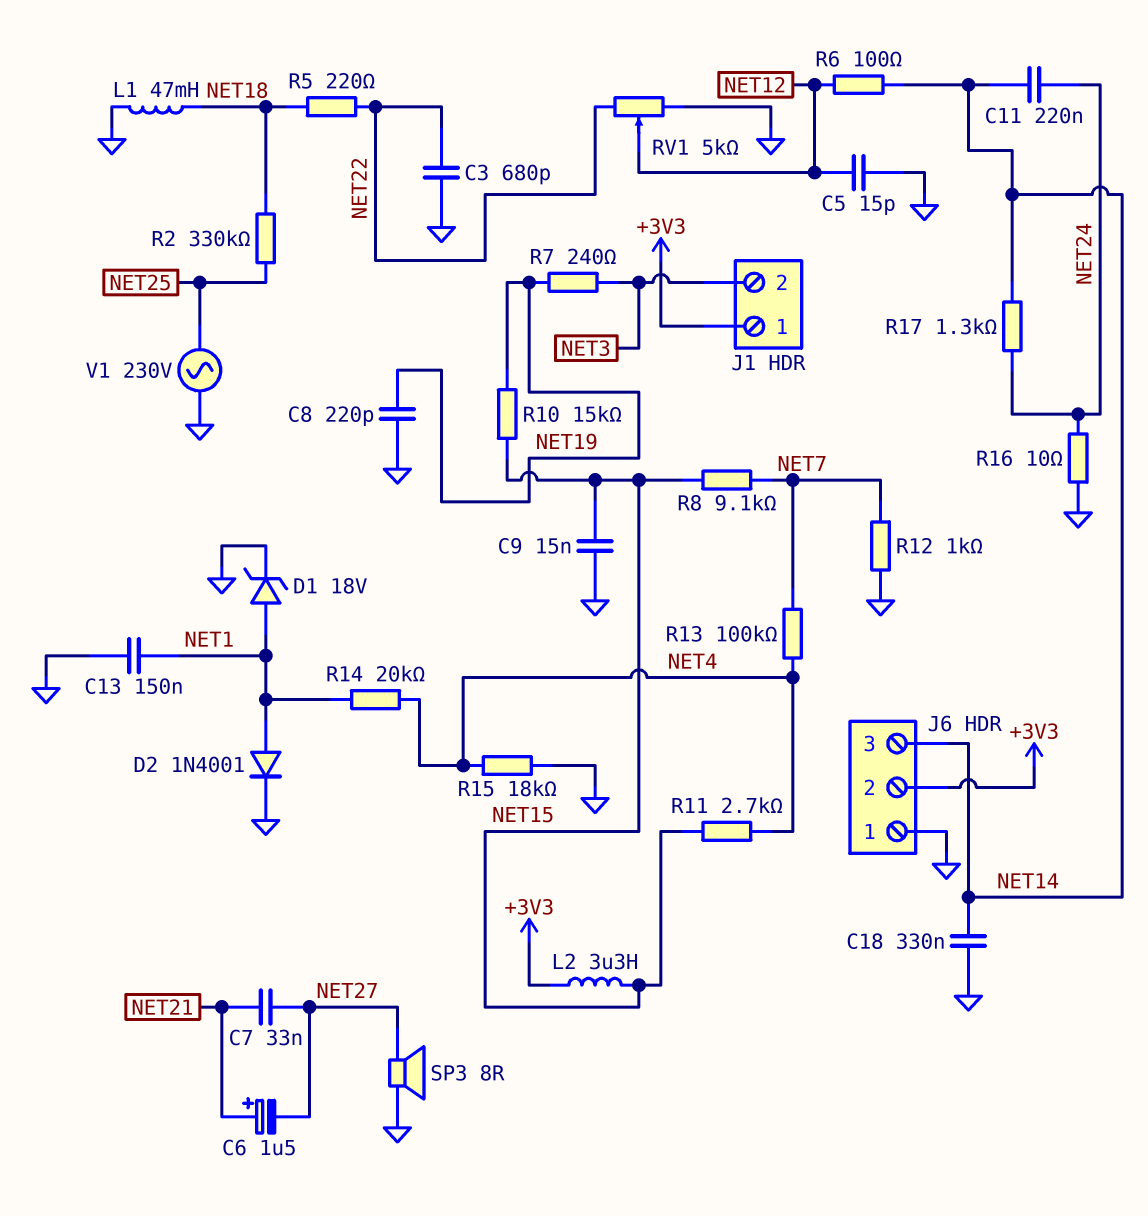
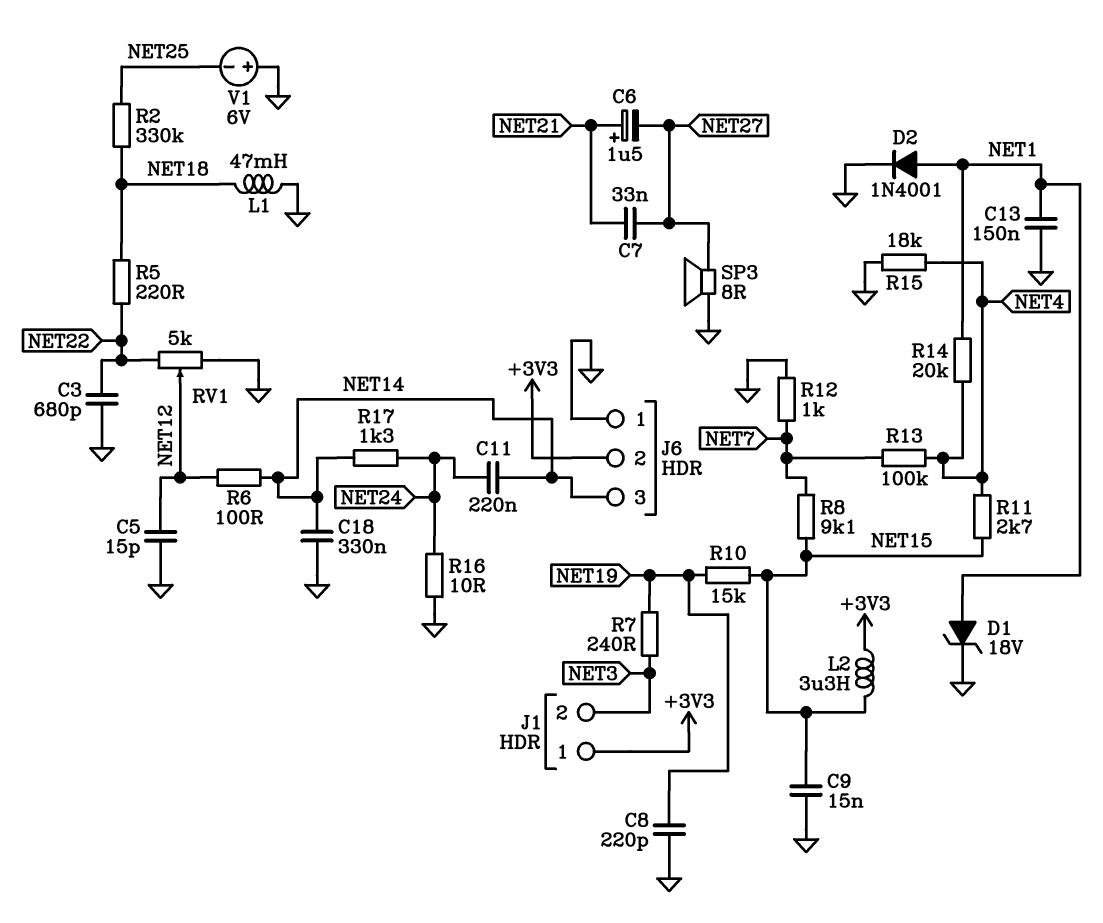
V1: AC 230V (GND, NET25) -> 6V (plus GND, minus NET25)

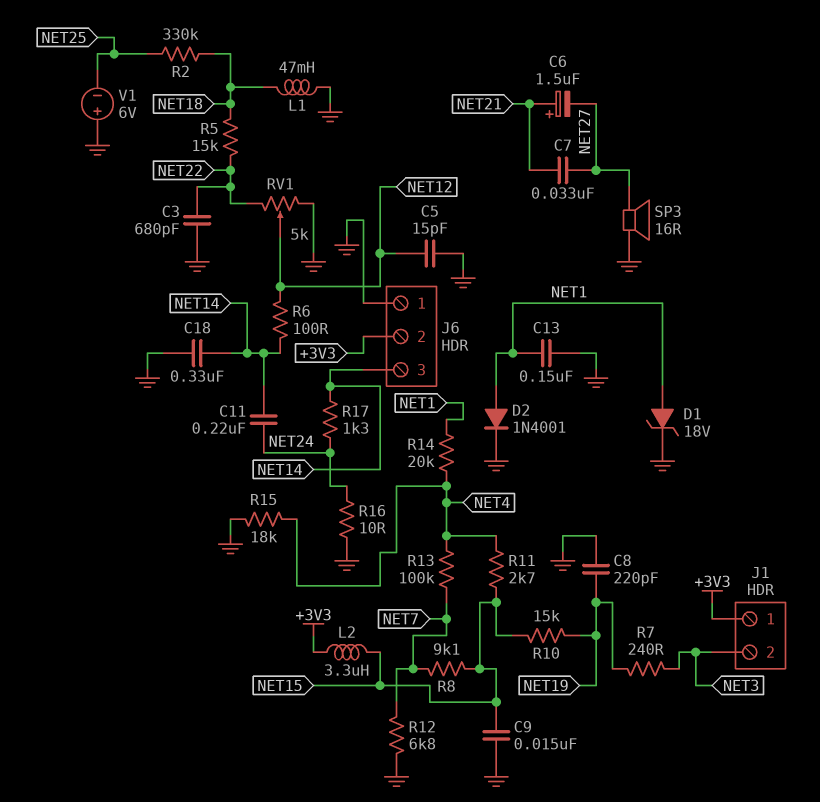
R5: 220 (NET18, NET22) -> 15k (NET18, NET22)
R12: 1k (GND, NET7) -> 6.8k (GND, NET7)
SP3: speaker 8R (GND, NET27) -> speaker 16R (GND, NET27)

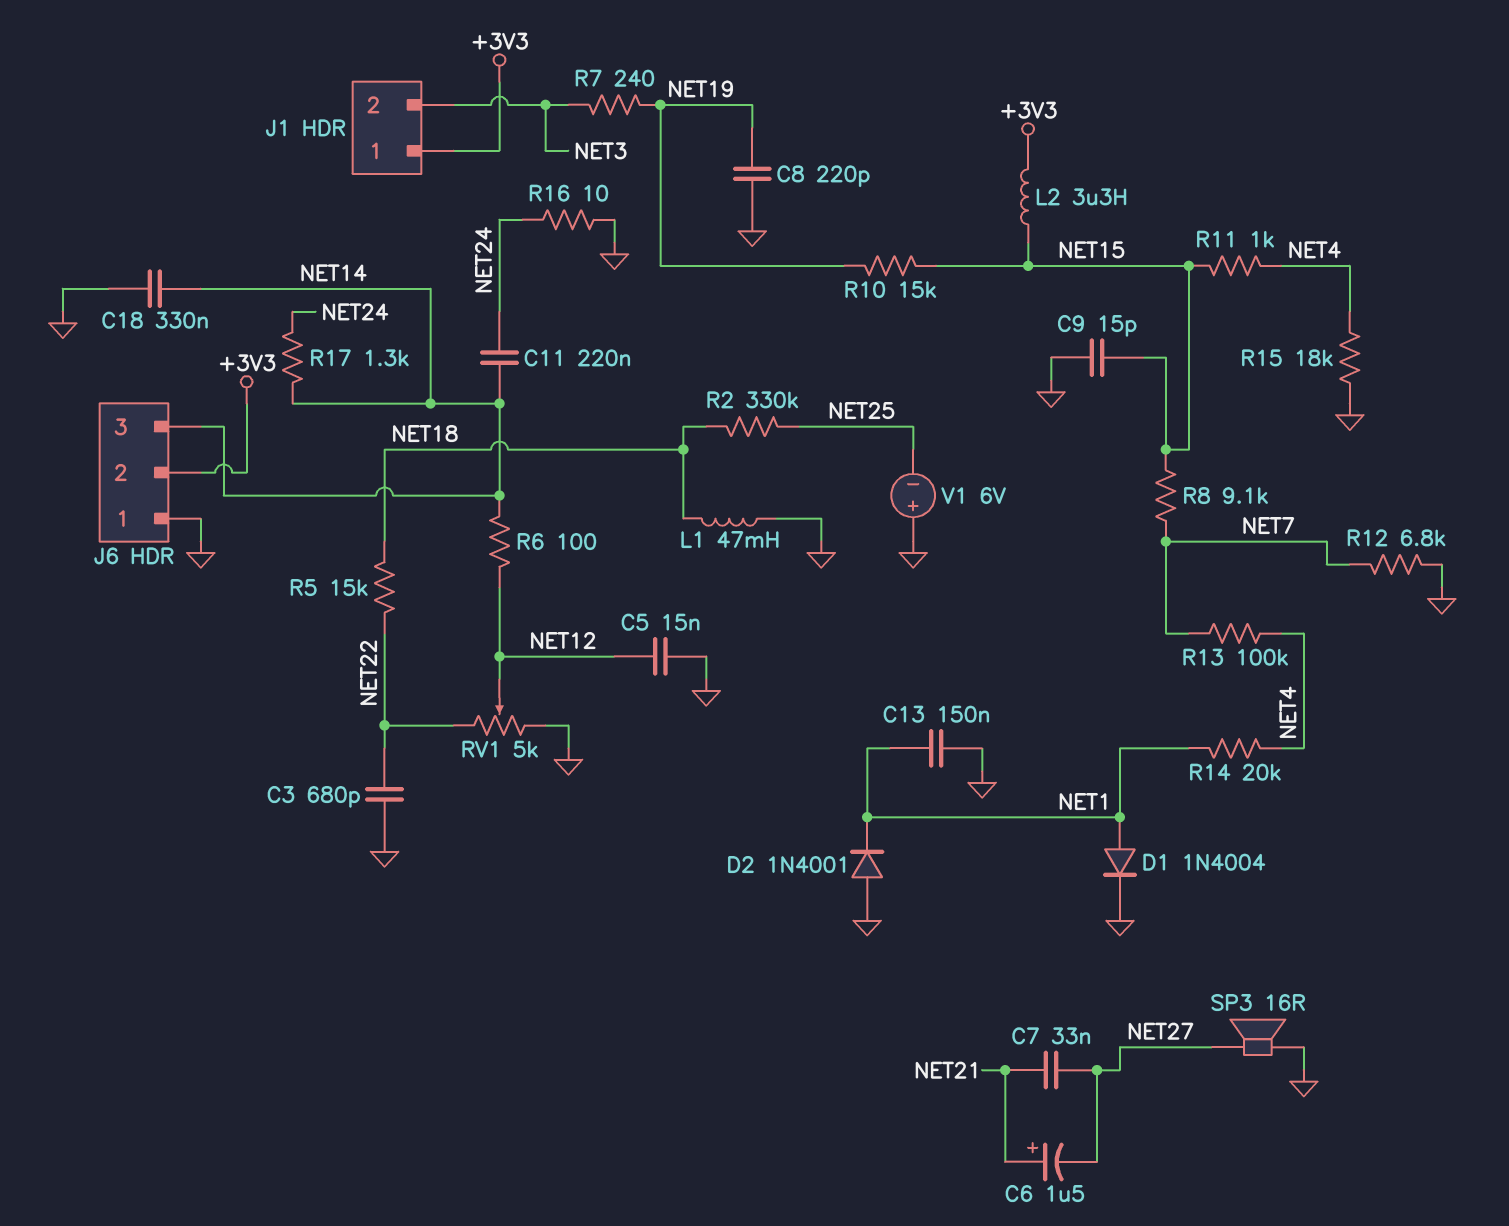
C5: 15pF (GND, NET12) -> 15nF (GND, NET12)
C9: 15nF (GND, NET15) -> 15pF (GND, NET15)
D1: zener 18V (A NET1, K GND) -> diode 1N4004 (A NET1, K GND)
D2: diode 1N4001 (A NET1, K GND) -> diode 1N4001 (A GND, K NET1)
R11: 2.7k (NET4, NET15) -> 1k (NET4, NET15)

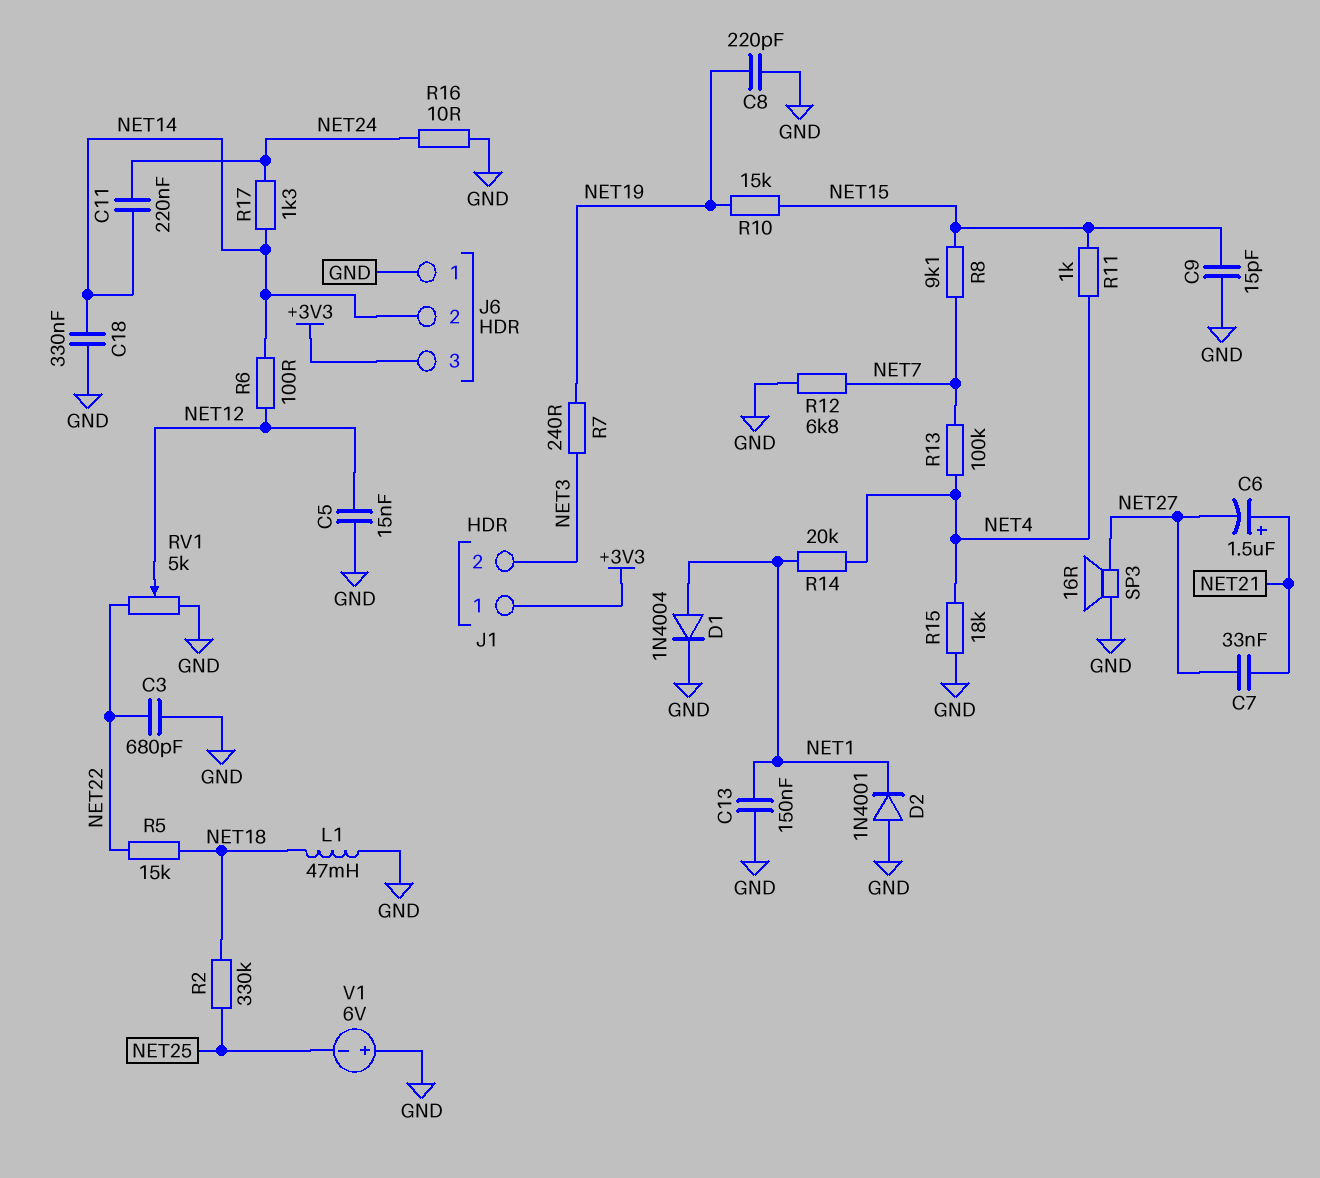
J6 pin 2: +3V3 -> NET14
J6 pin 3: NET14 -> +3V3
L2: 3.3uH (+3V3, NET15) -> none

